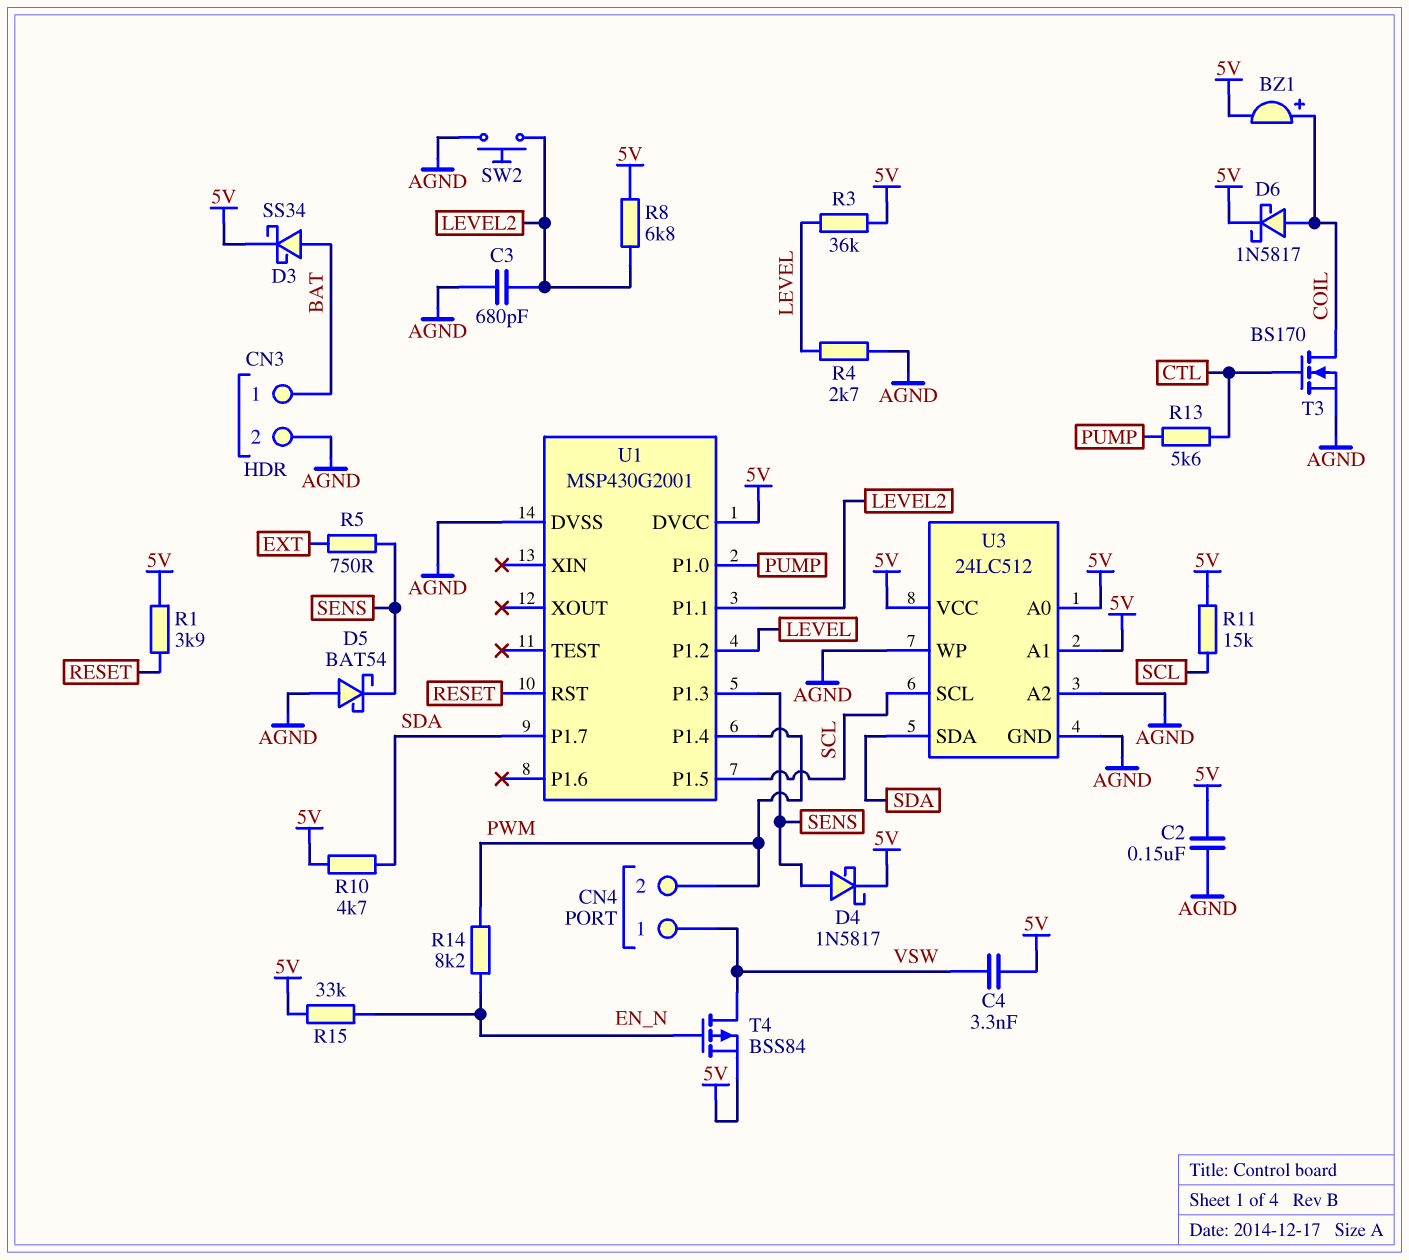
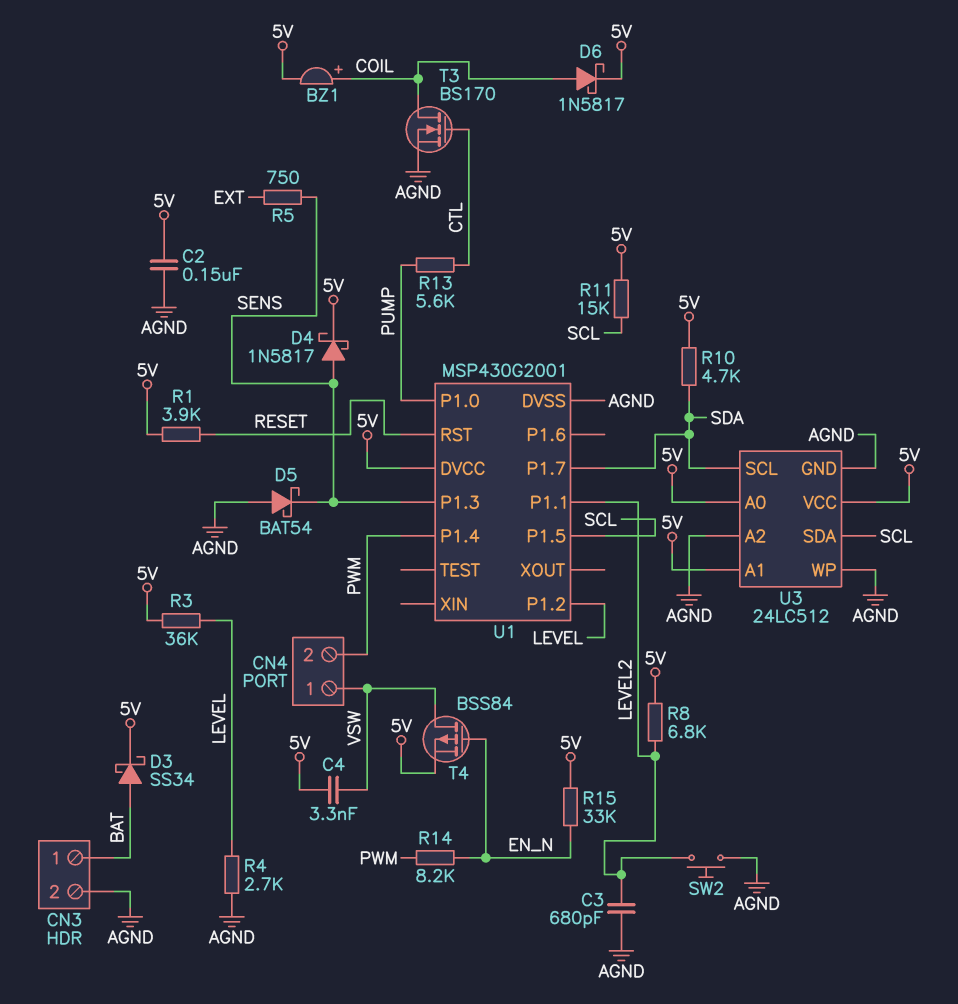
U3 pin SCL: SCL -> SDA
U3 pin SDA: SDA -> SCL

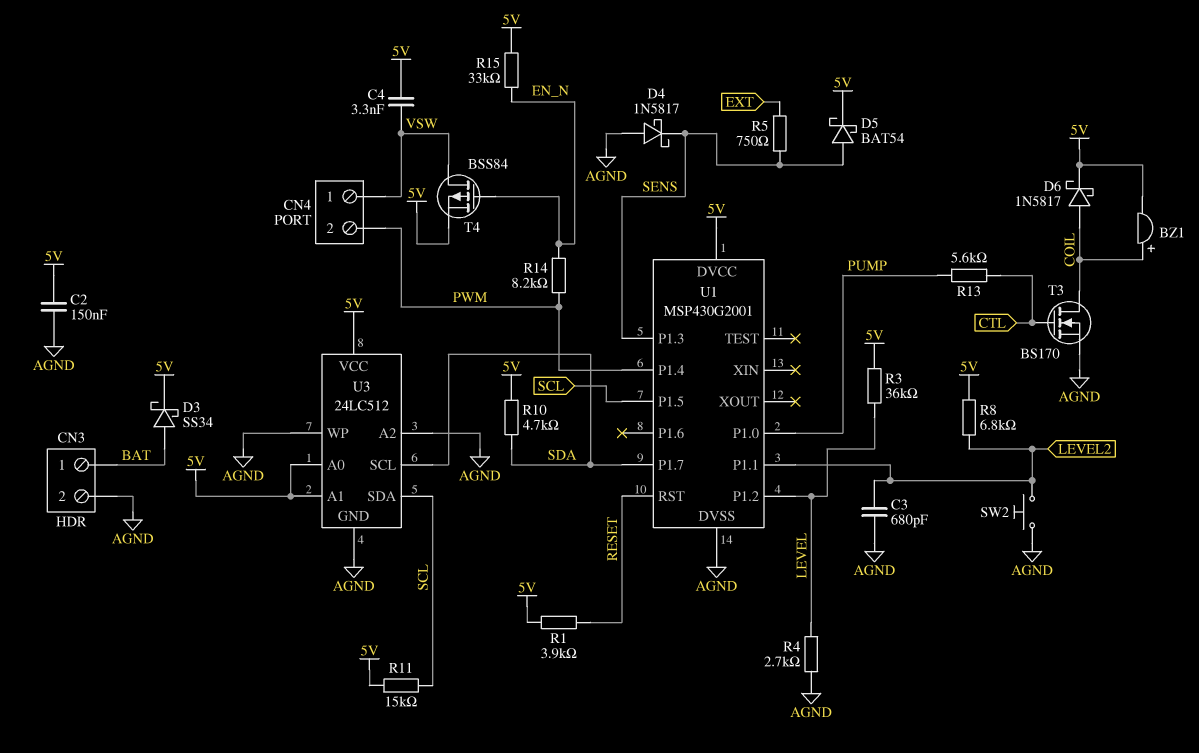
D4: schottky 1N5817 (A SENS, K 5V) -> schottky 1N5817 (A AGND, K SENS)
D5: schottky BAT54 (A AGND, K SENS) -> schottky BAT54 (A SENS, K 5V)

